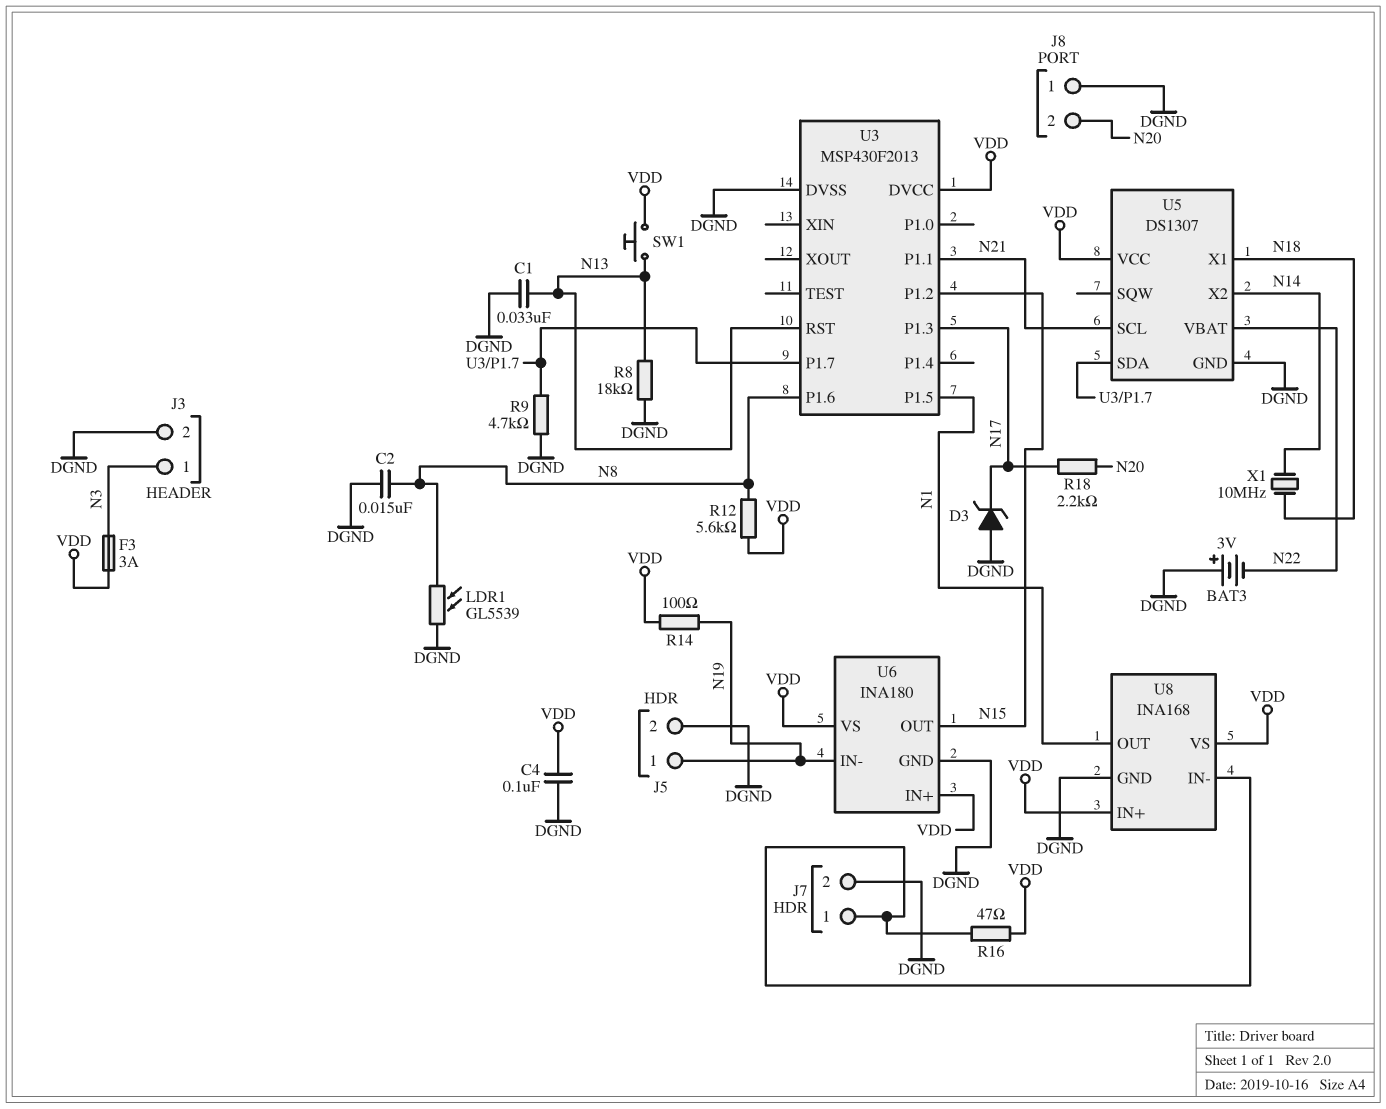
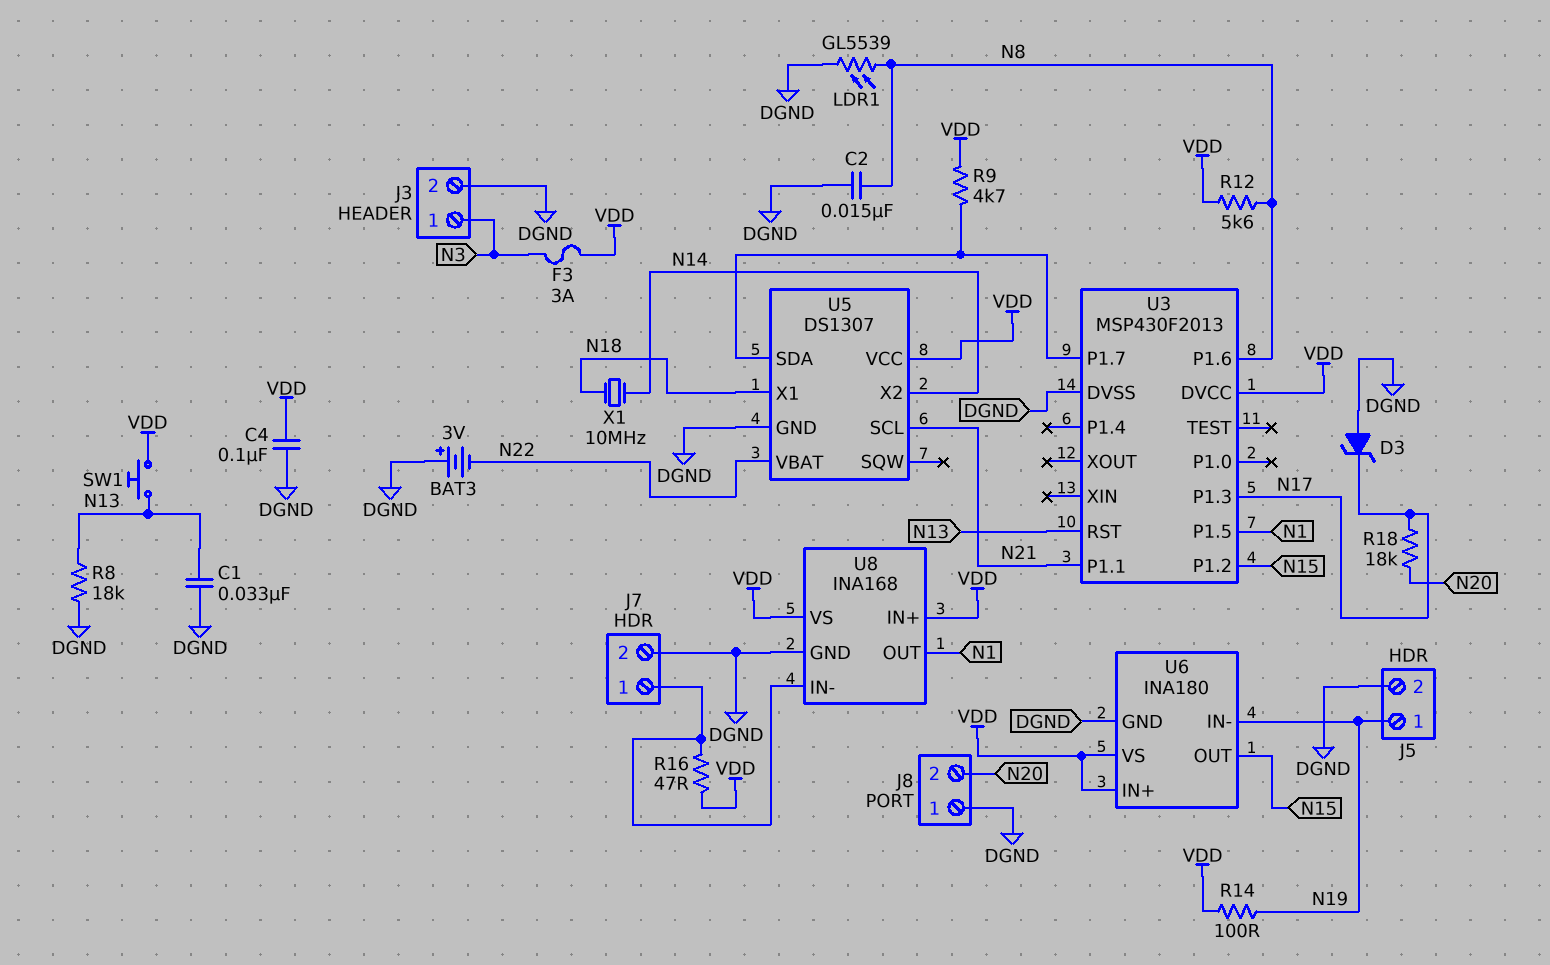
R9: 4.7k (DGND, U3/P1.7) -> 4.7k (U3/P1.7, VDD)
R18: 2.2k (N17, N20) -> 18k (N17, N20)

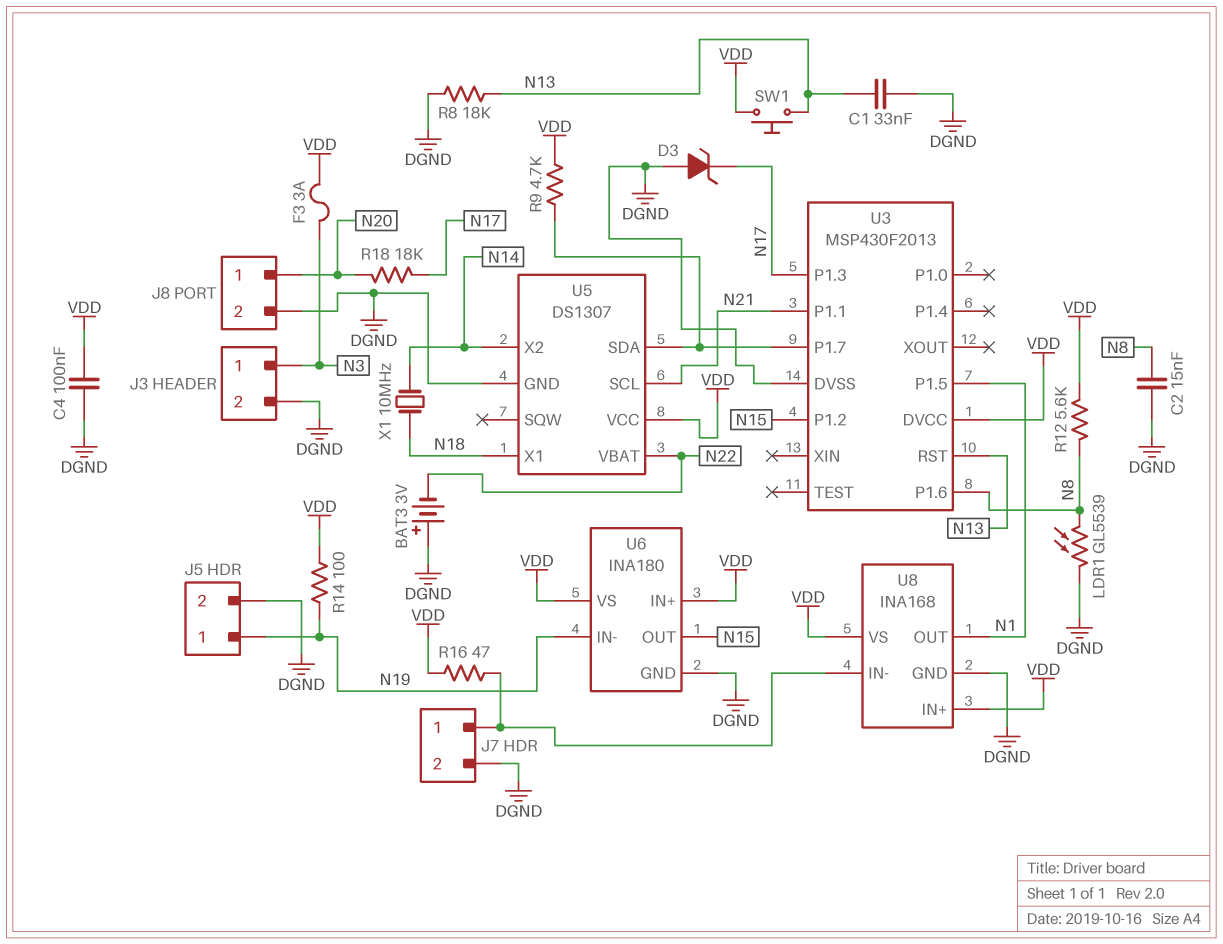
J8 pin 1: DGND -> N20
J8 pin 2: N20 -> DGND

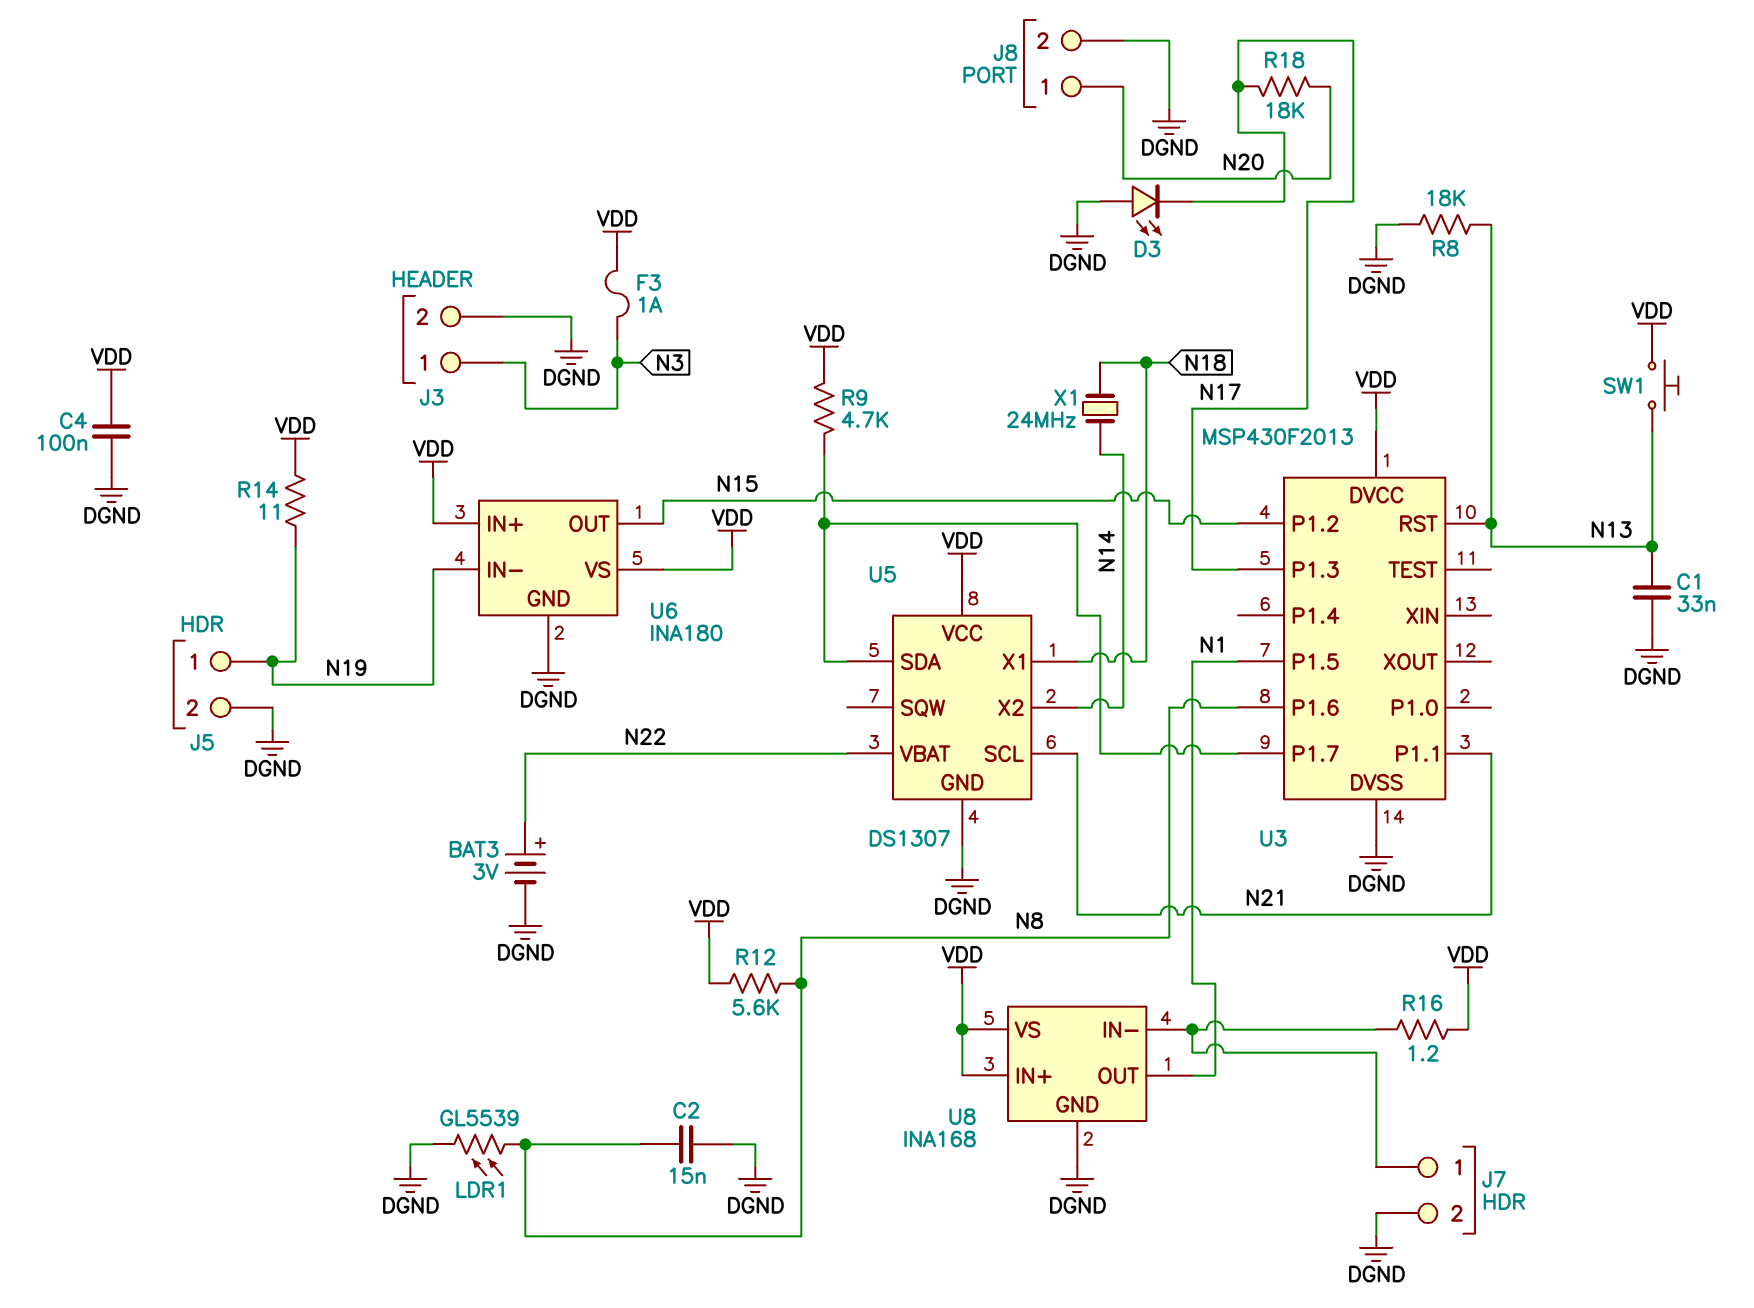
BAT3: 3V (plus DGND, minus N22) -> 3V (plus N22, minus DGND)
D3: zener (A DGND, K N17) -> LED (A DGND, K N17)
F3: 3A (N3, VDD) -> 1A (N3, VDD)
R14: 100 (N19, VDD) -> 11 (N19, VDD)
R16: 47 (J7/1, VDD) -> 1.2 (J7/1, VDD)
X1: 10MHz (N14, N18) -> 24MHz (N14, N18)

